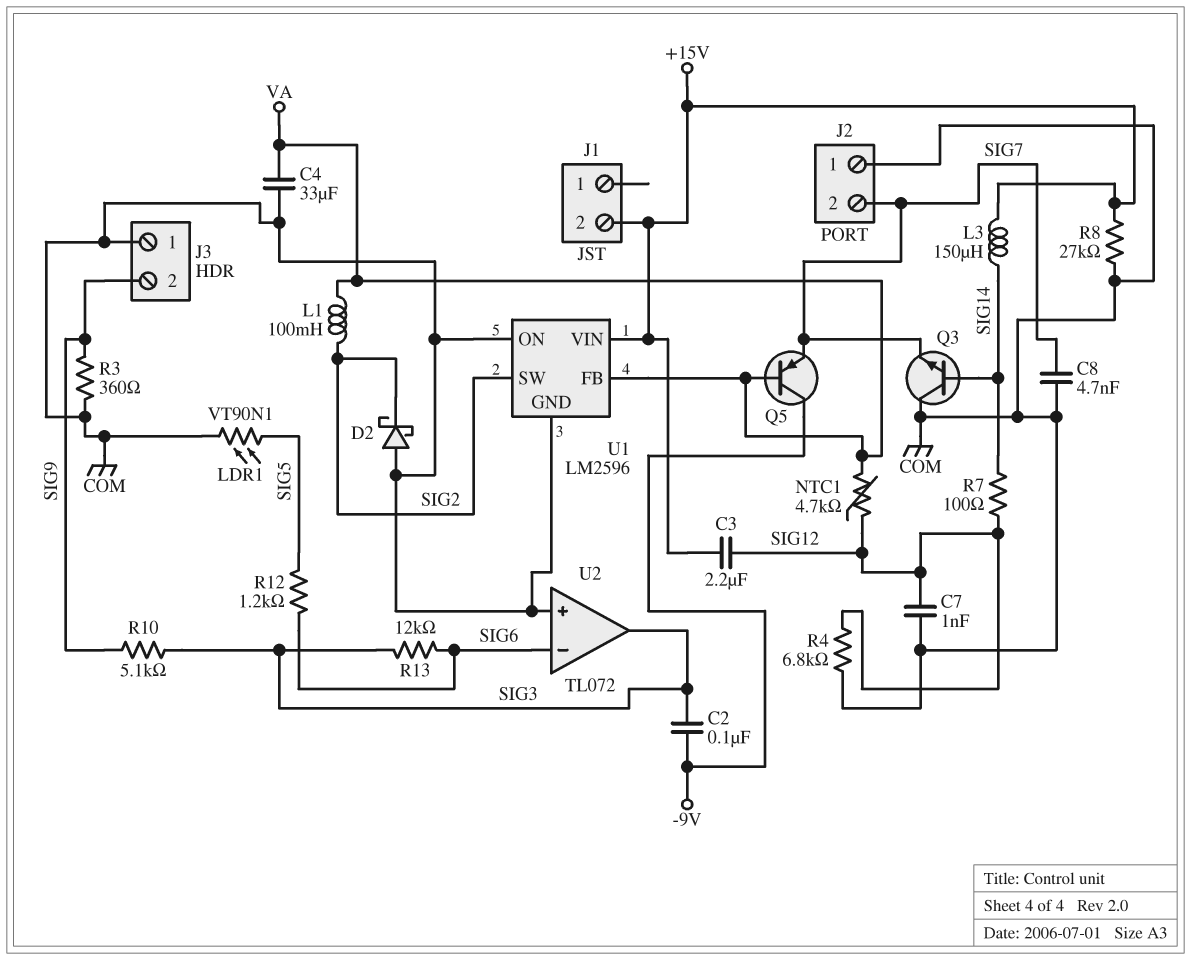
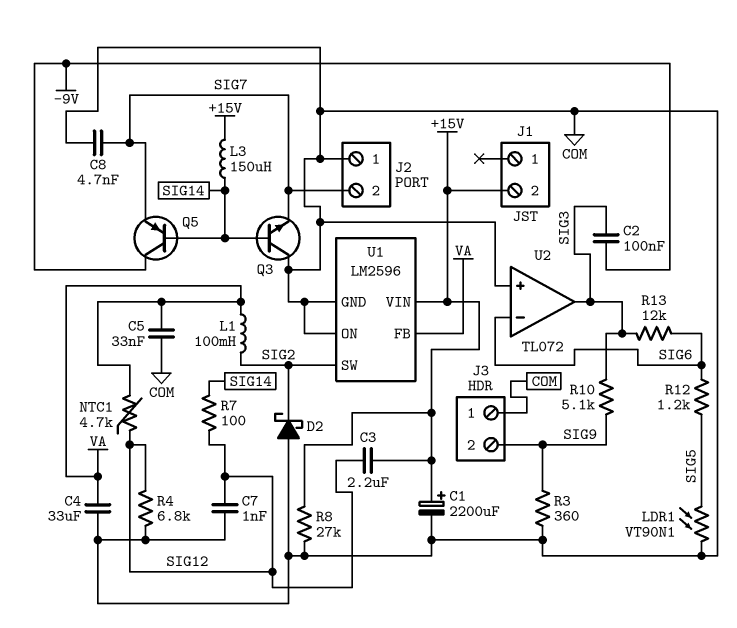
C1: none -> 2200uF (plus +15V, minus COM)
C5: none -> 33nF (COM, VA)
Q5: PNP (B VA, C -9V, E SIG7) -> PNP (B SIG14, C -9V, E SIG7)

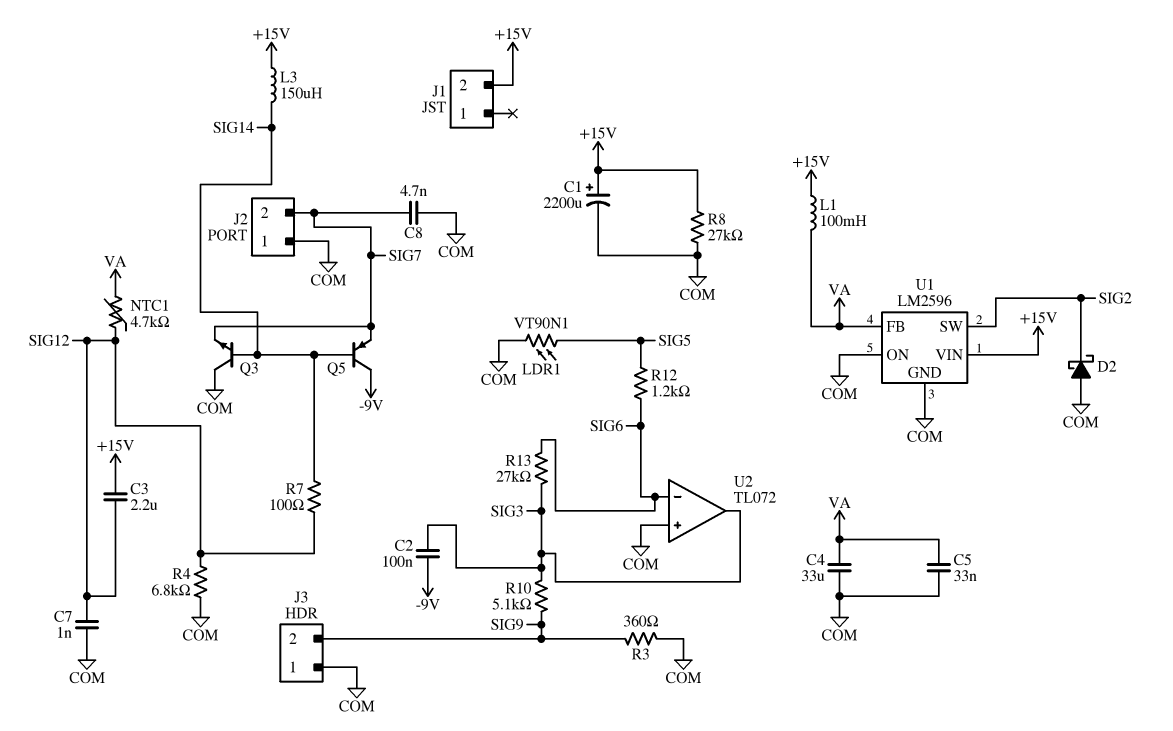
L1: 100mH (SIG2, VA) -> 100mH (+15V, VA)
R13: 12k (SIG3, SIG6) -> 27k (SIG3, SIG6)

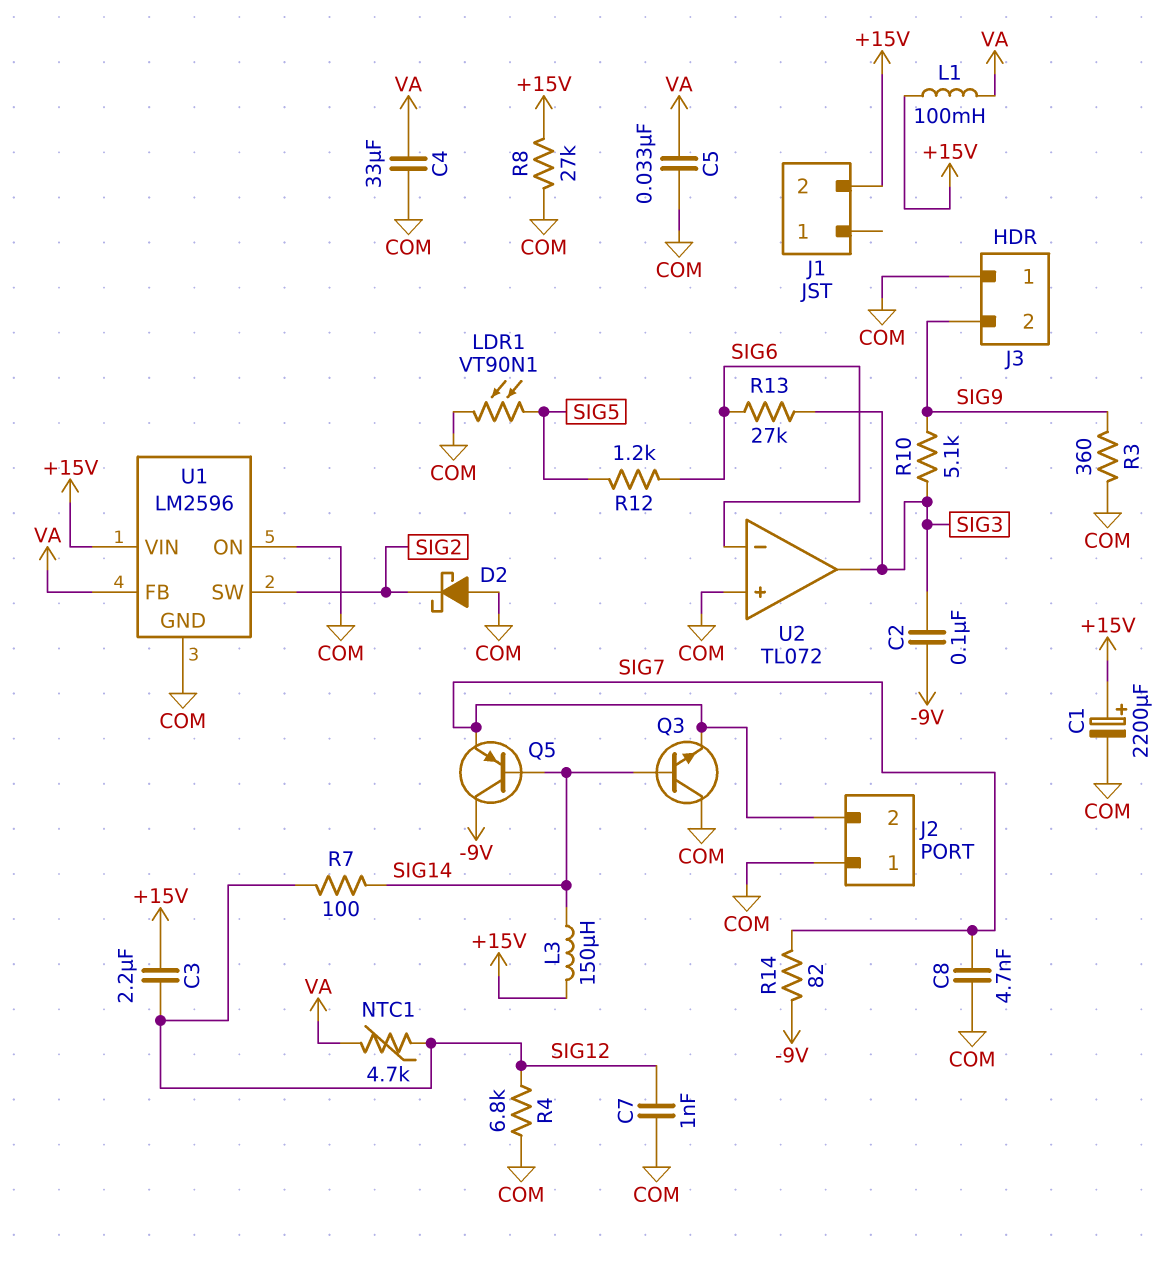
R14: none -> 82 (-9V, SIG7)

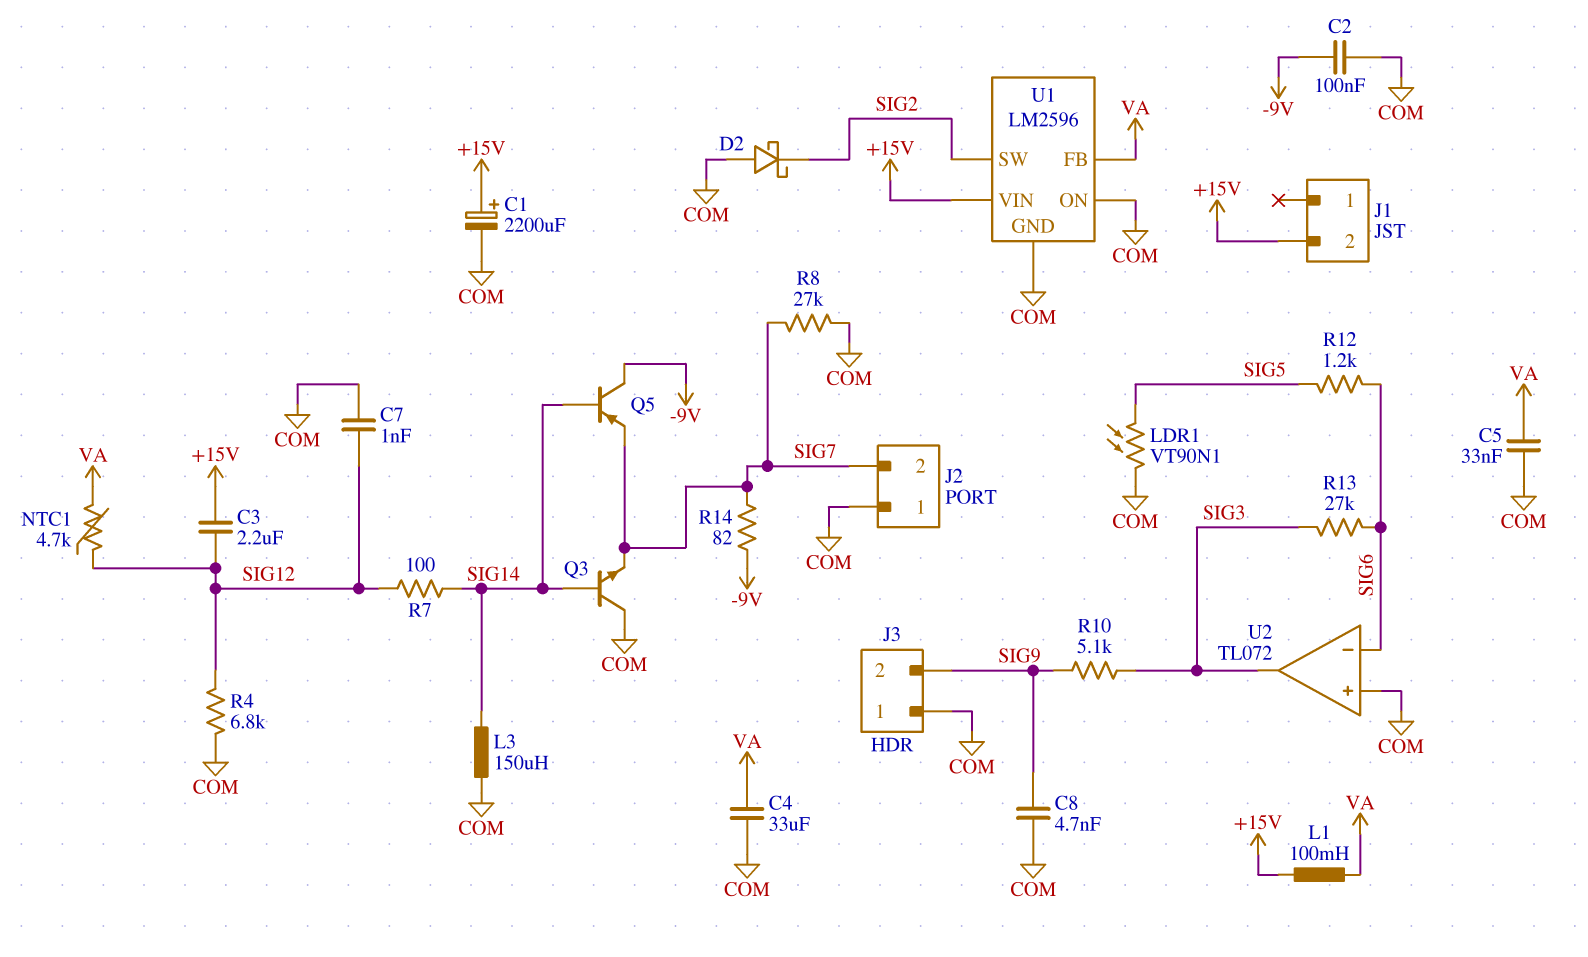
C2: 100nF (-9V, SIG3) -> 100nF (-9V, COM)
C8: 4.7nF (COM, SIG7) -> 4.7nF (COM, SIG9)
L3: 150uH (+15V, SIG14) -> 150uH (COM, SIG14)
R3: 360 (COM, SIG9) -> none
R8: 27k (+15V, COM) -> 27k (COM, SIG7)

